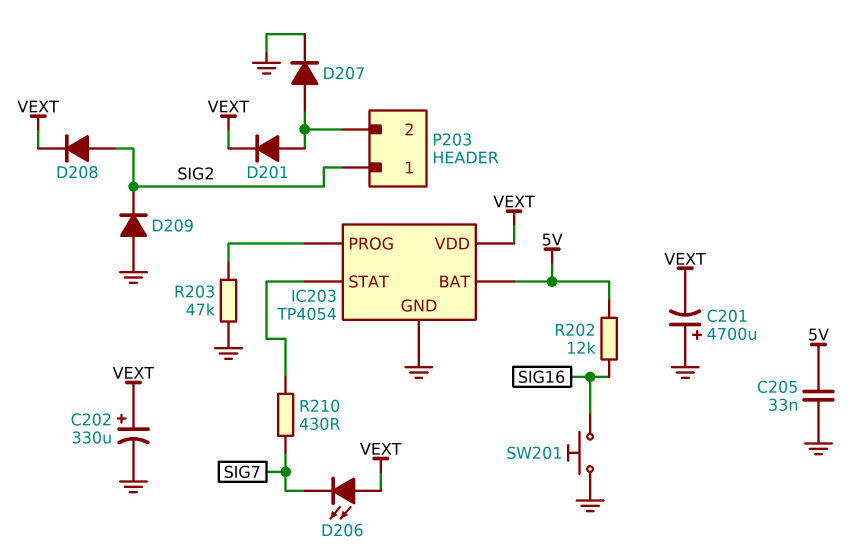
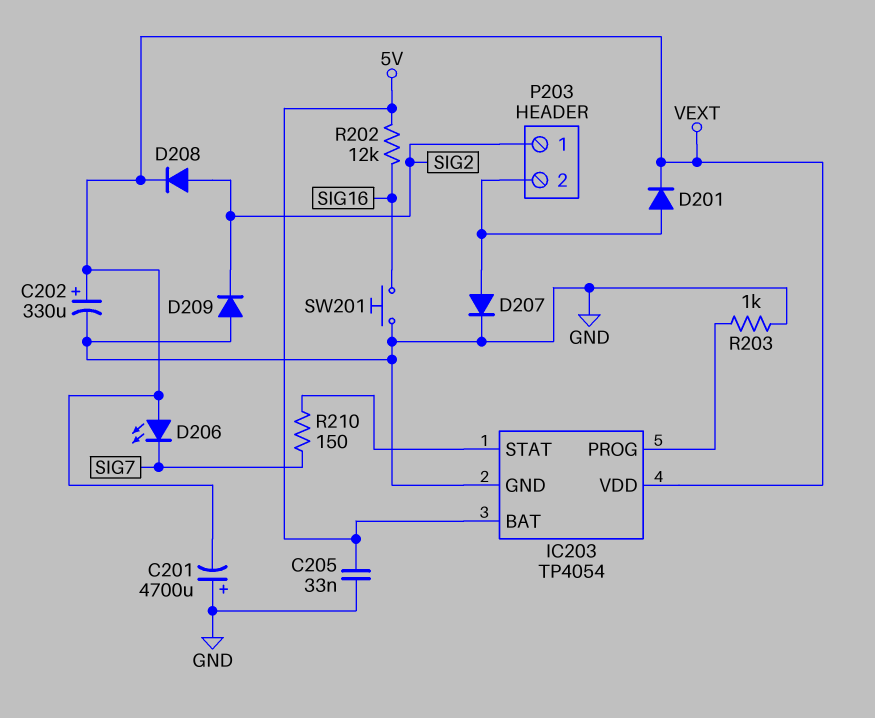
R203: 47k (GND, IC203/PROG) -> 1k (GND, IC203/PROG)
R210: 430 (IC203/STAT, SIG7) -> 150 (IC203/STAT, SIG7)

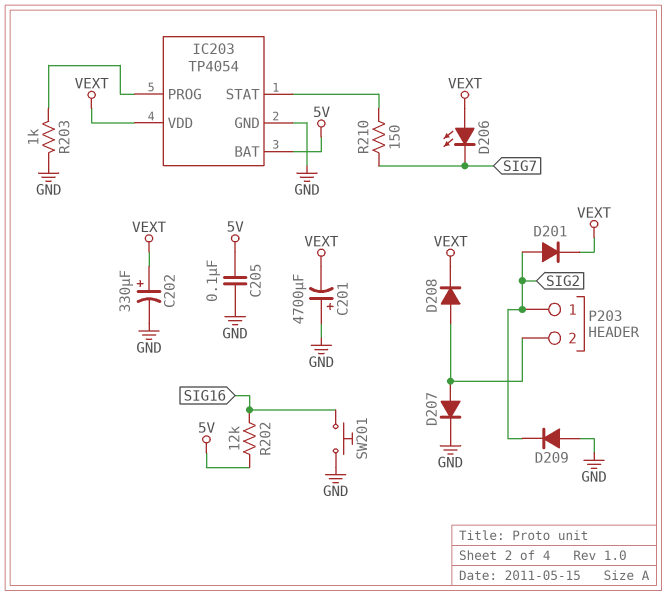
C205: 33nF (5V, GND) -> 100nF (5V, GND)
D201: diode (A P203/2, K VEXT) -> diode (A SIG2, K VEXT)
D208: diode (A SIG2, K VEXT) -> diode (A P203/2, K VEXT)

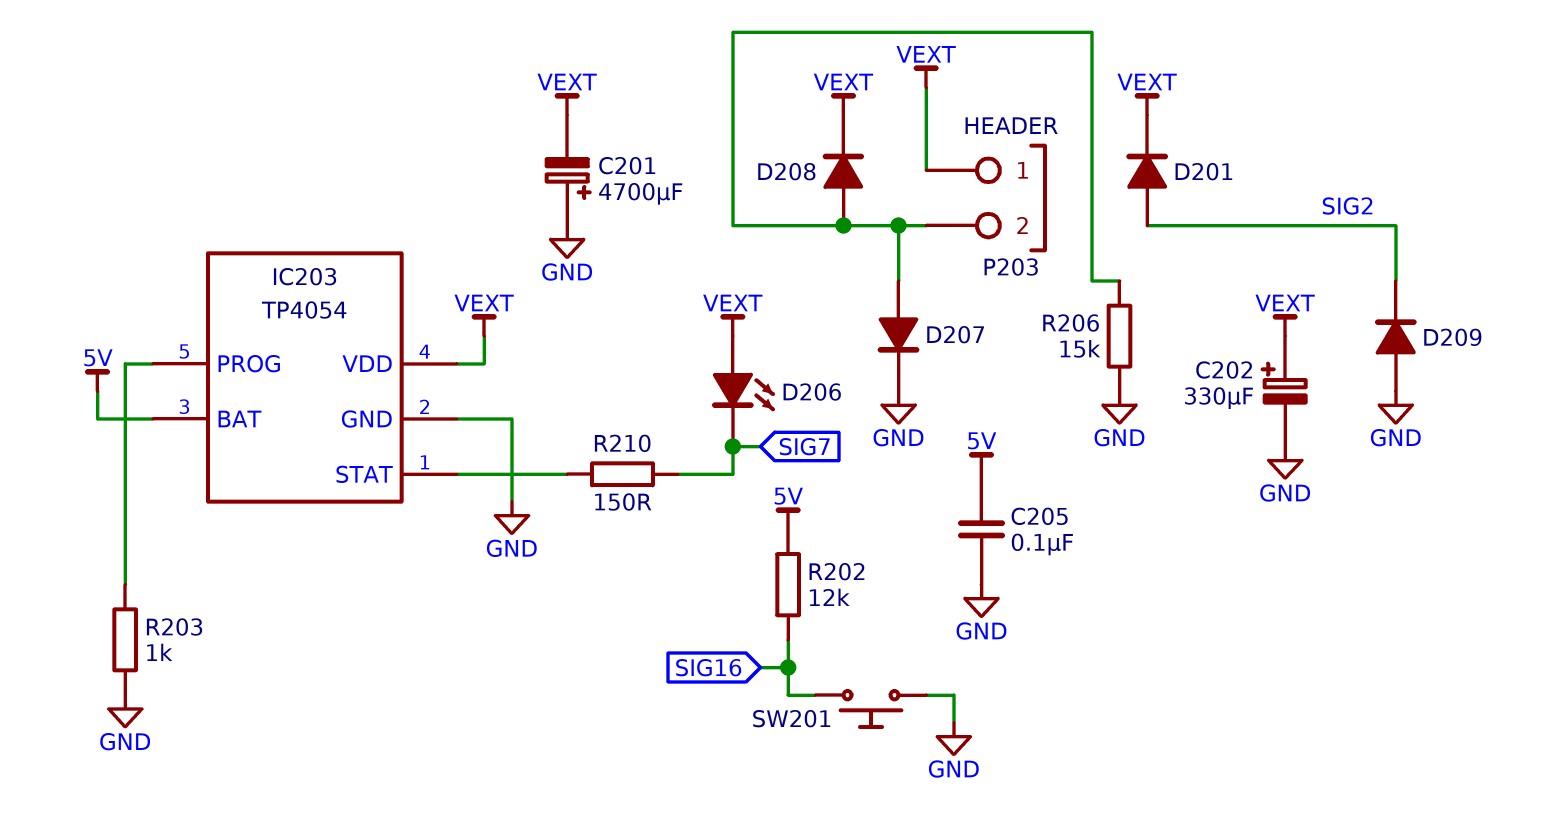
P203 pin 1: SIG2 -> VEXT
R206: none -> 15k (GND, P203/2)

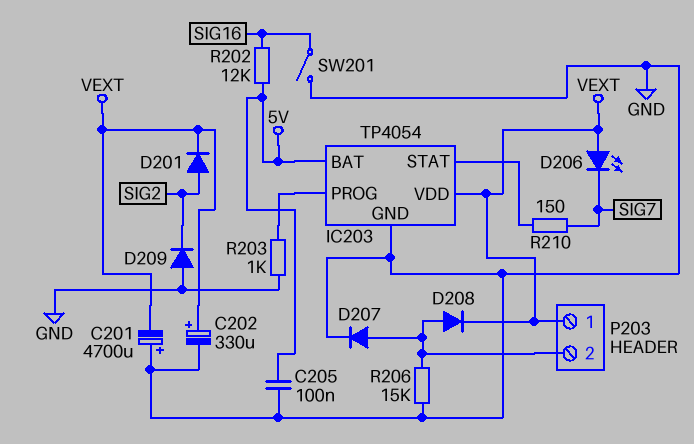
SW201: button (GND, SIG16) -> switch (GND, SIG16)

